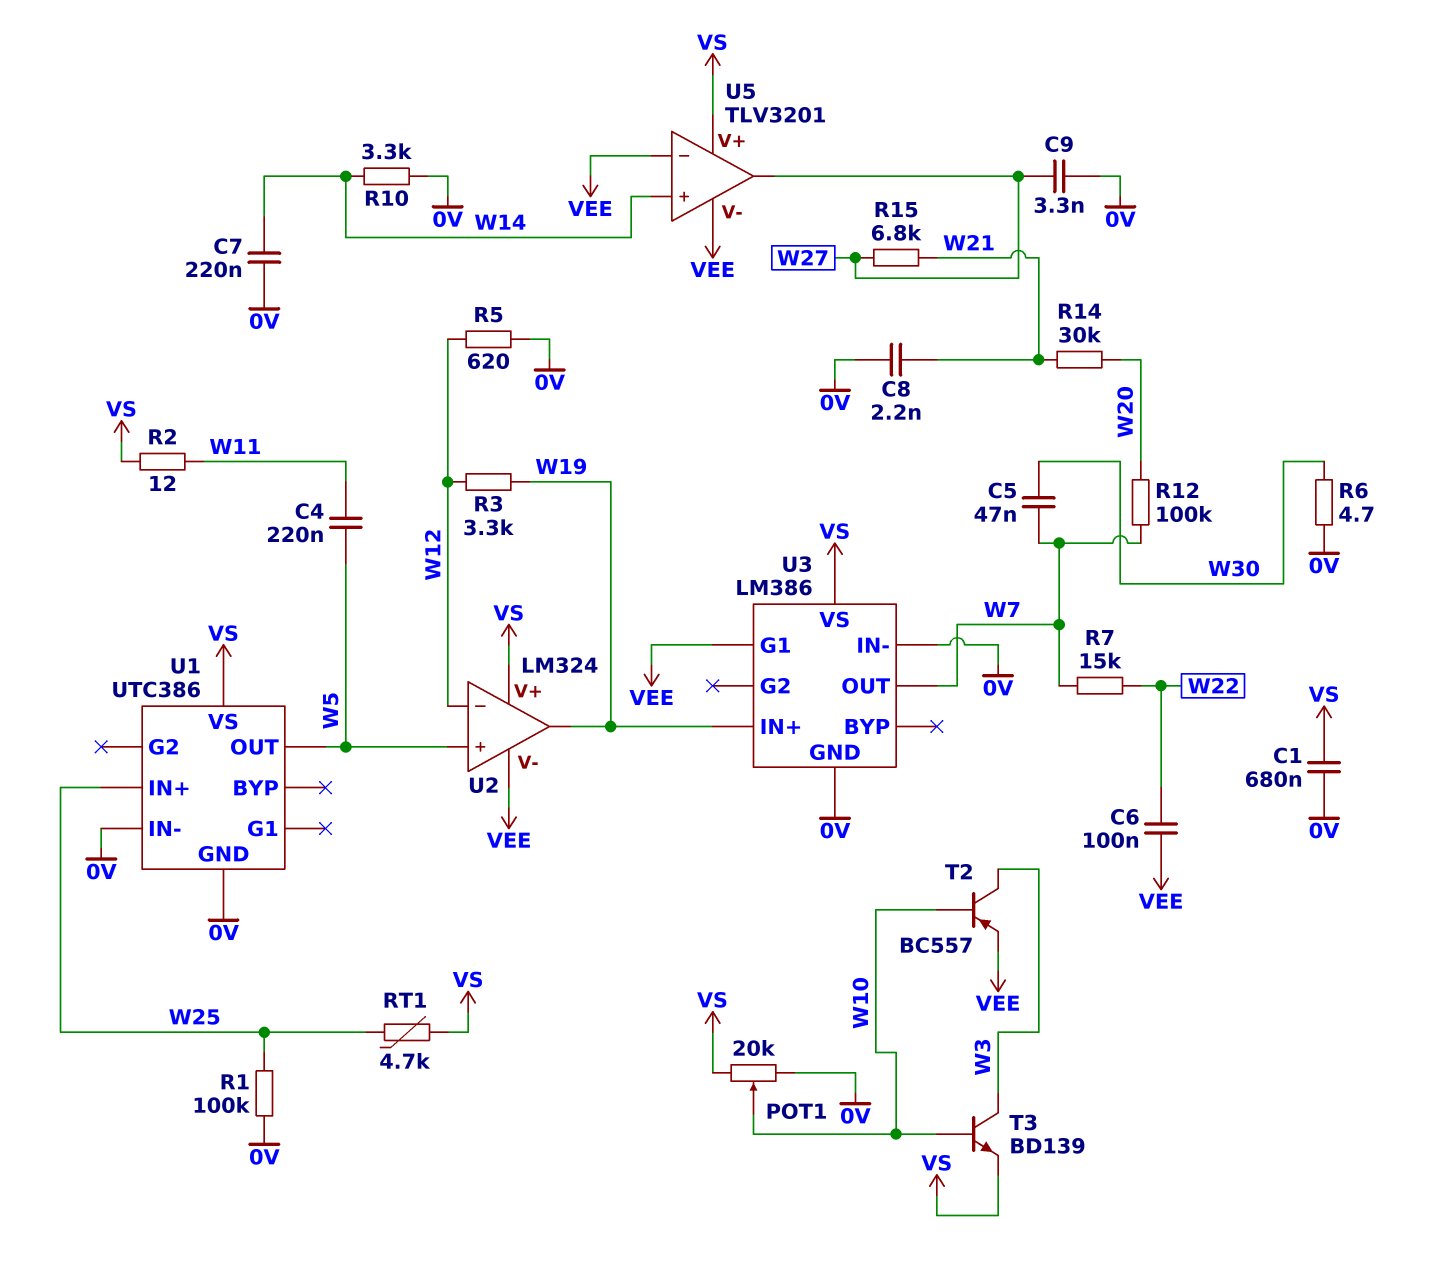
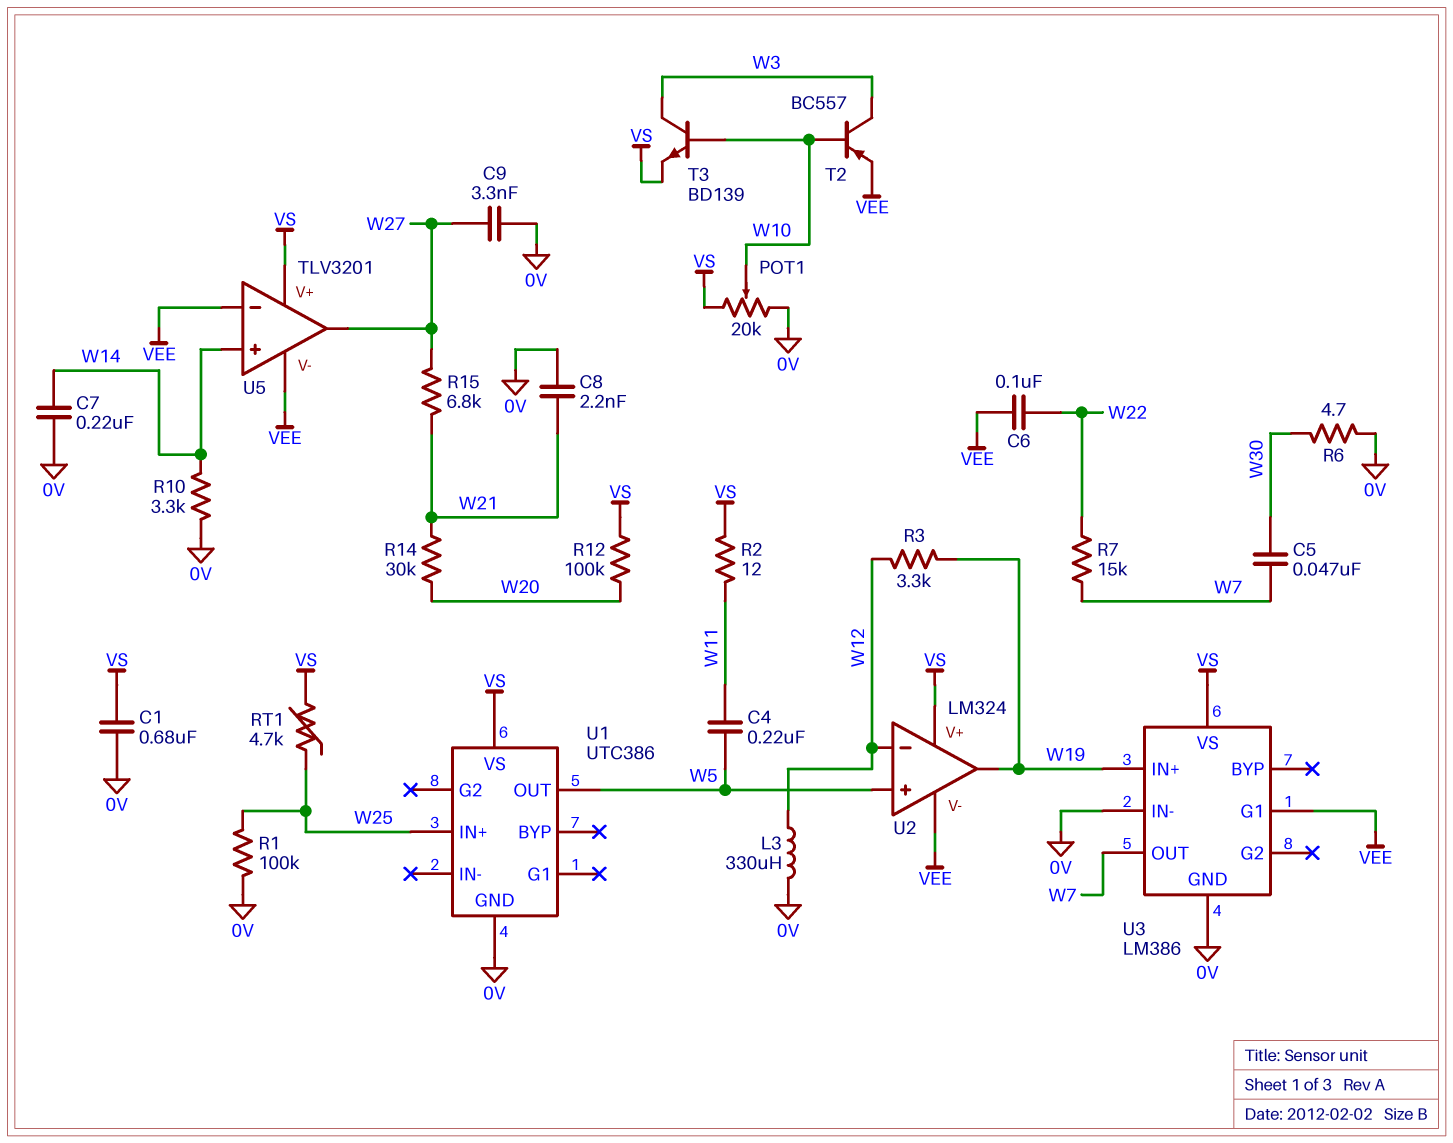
L3: none -> 330uH (0V, W12)
R5: 620 (0V, W12) -> none
R12: 100k (W7, W20) -> 100k (VS, W20)
U1 pin IN-: 0V -> none

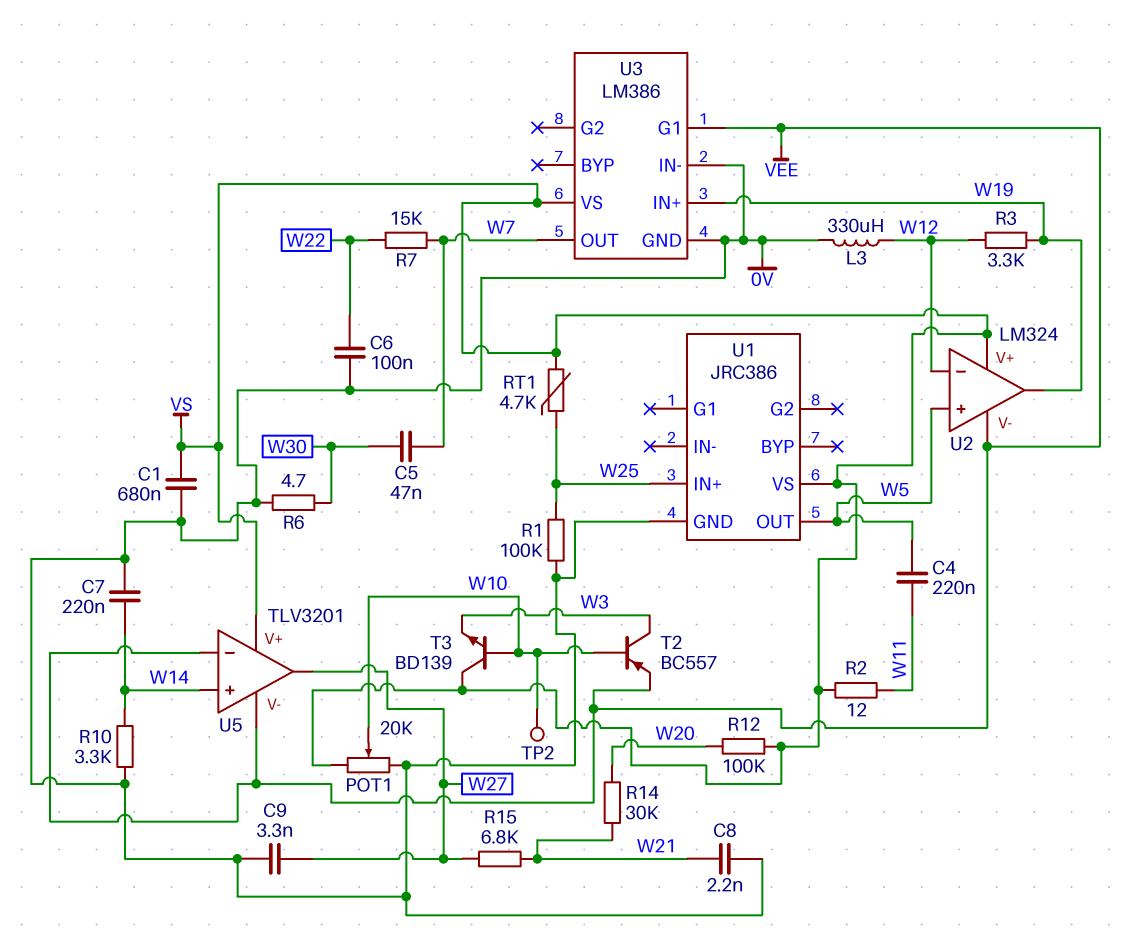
C6: 100nF (VEE, W22) -> 100nF (0V, W22)
T3: NPN BD139 (B W10, C W3, E VS) -> NPN BD139 (B W10, C VS, E W3)
TP2: none -> test point (W10)
U1: UTC386 -> JRC386

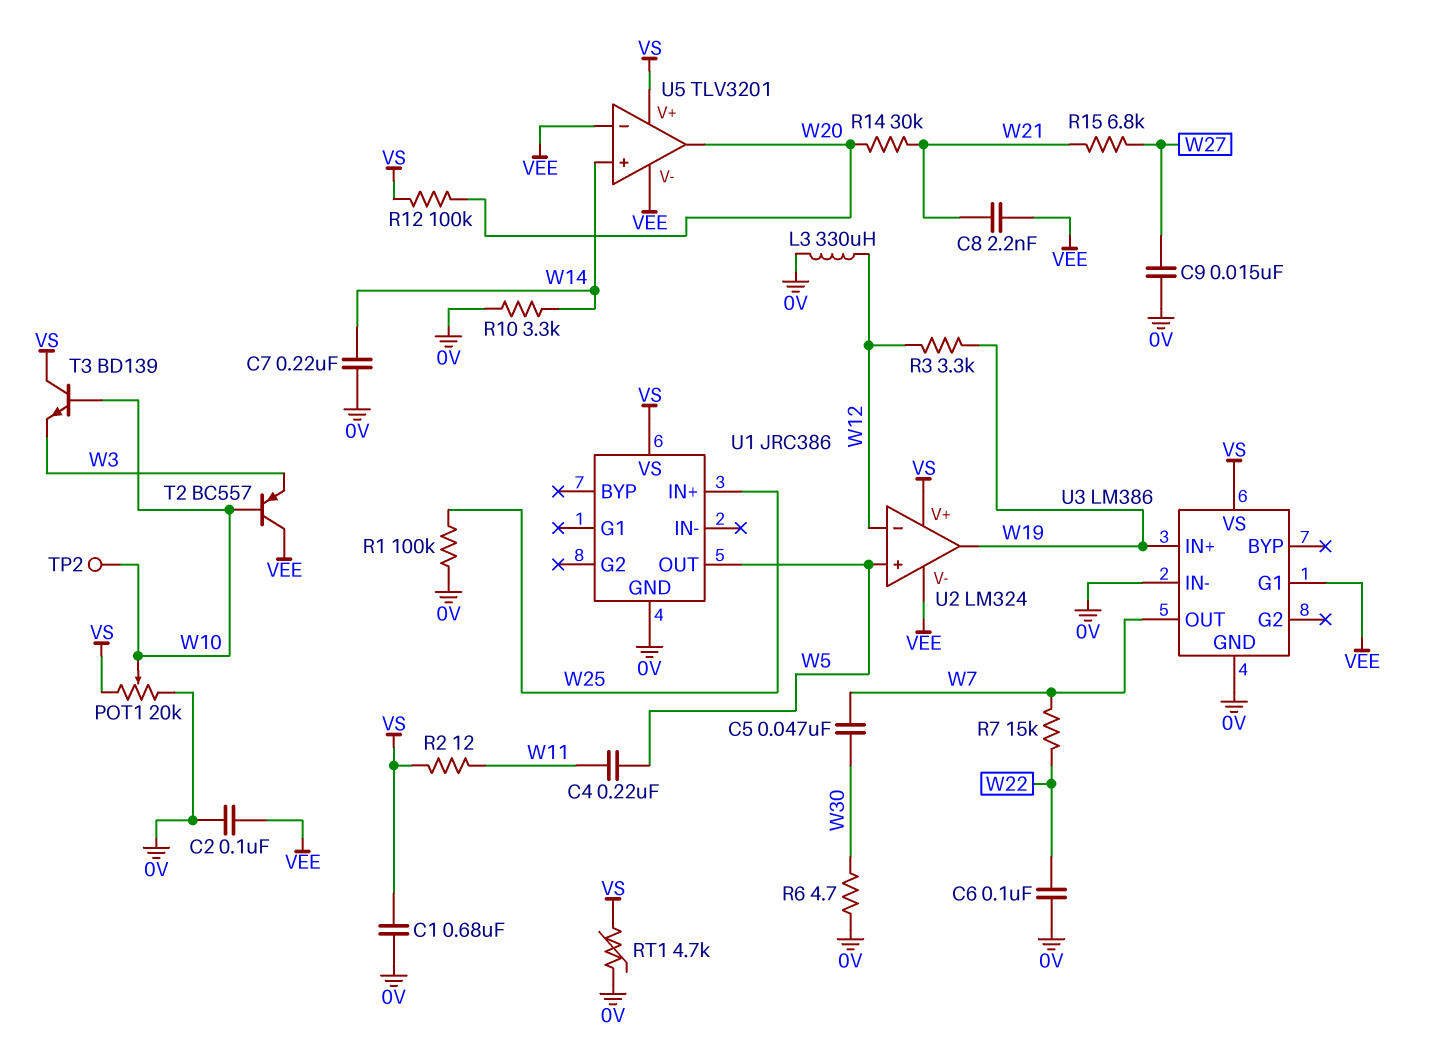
C2: none -> 100nF (0V, VEE)
C8: 2.2nF (0V, W21) -> 2.2nF (VEE, W21)
C9: 3.3nF (0V, W27) -> 15nF (0V, W27)
RT1: 4.7k (VS, W25) -> 4.7k (0V, VS)
T2: PNP BC557 (B W10, C W3, E VEE) -> PNP BC557 (B W10, C VEE, E W3)
U5 pin out: W27 -> W20

